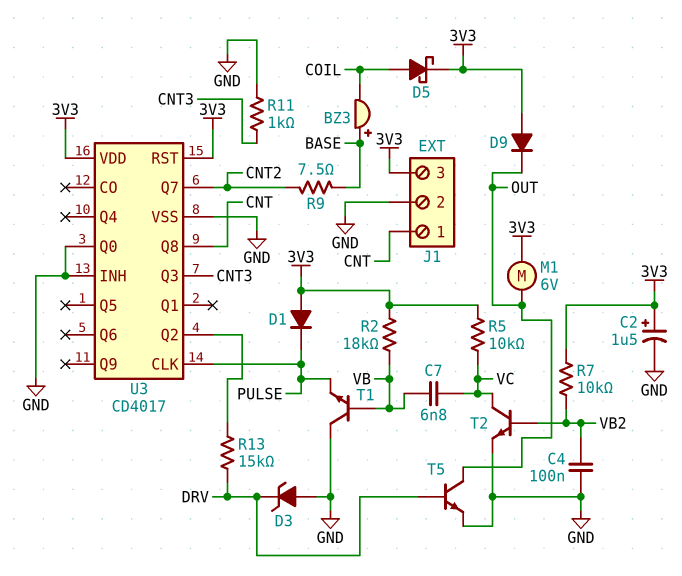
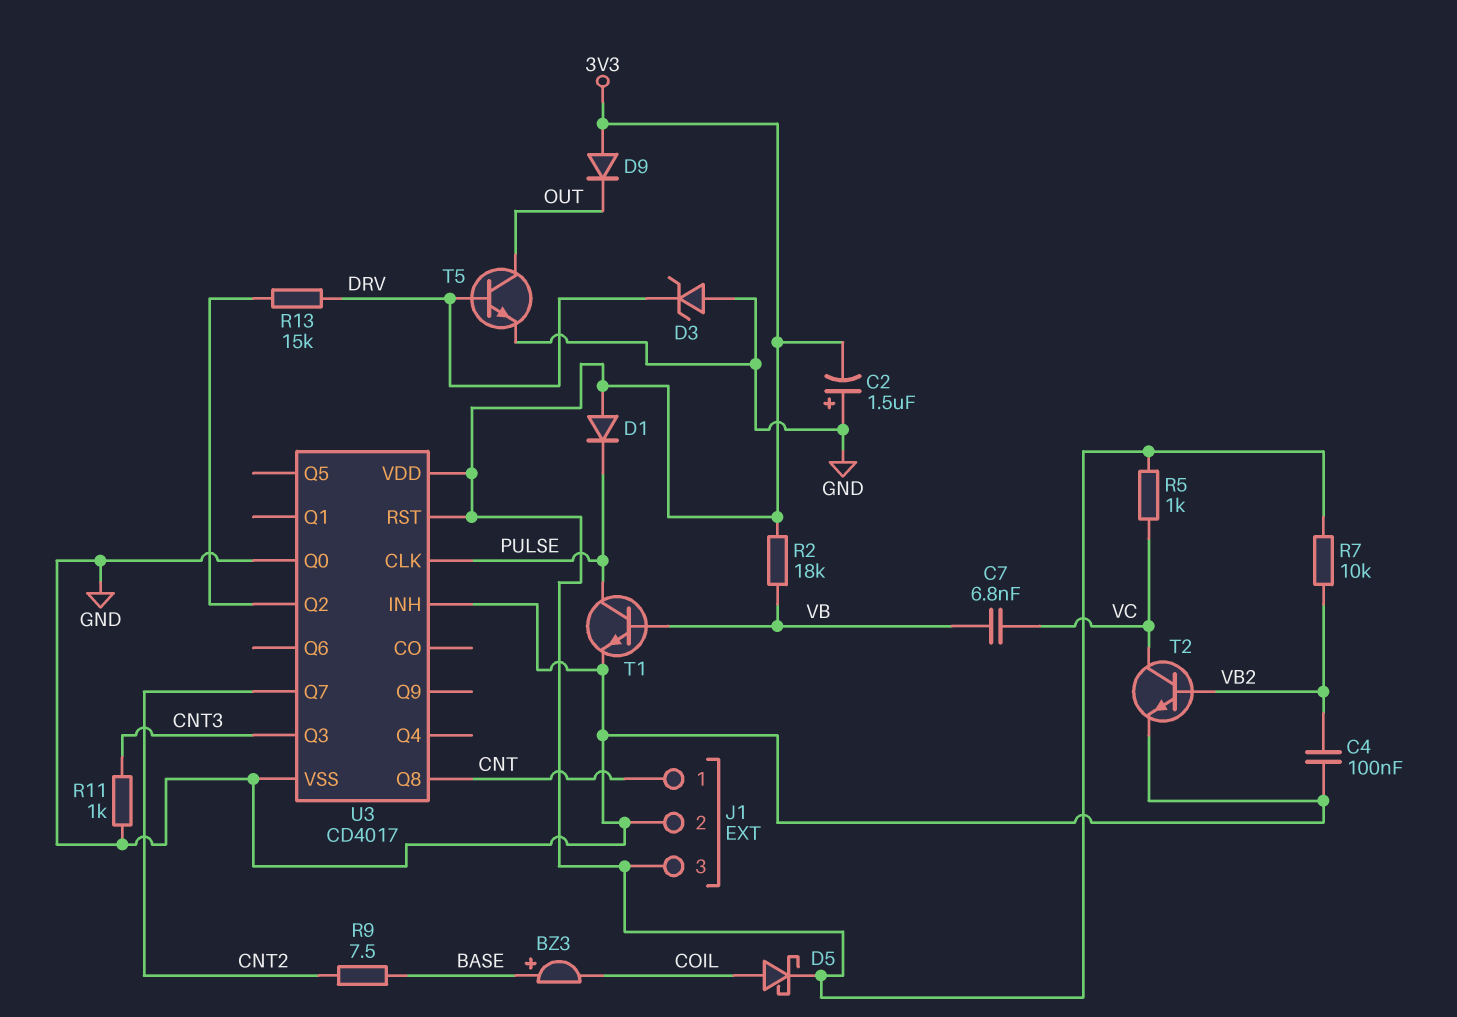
C2: 1.5uF (plus 3V3, minus GND) -> 1.5uF (plus GND, minus 3V3)
M1: motor 6V (3V3, OUT) -> none
R5: 10k (3V3, VC) -> 1k (3V3, VC)
T1: NPN (B VB, C GND, E PULSE) -> NPN (B VB, C PULSE, E GND)

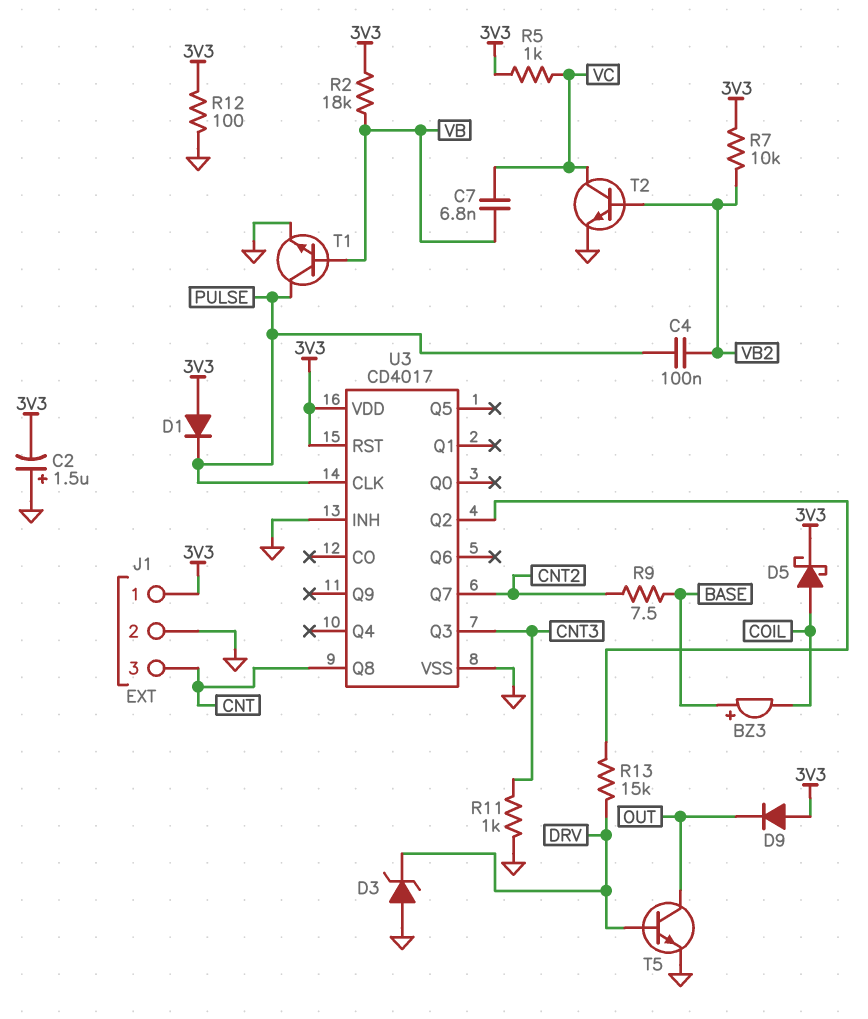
C4: 100nF (GND, VB2) -> 100nF (PULSE, VB2)
J1 pin 1: CNT -> 3V3
J1 pin 3: 3V3 -> CNT
R12: none -> 100 (3V3, GND)
U3 pin Q0: GND -> none

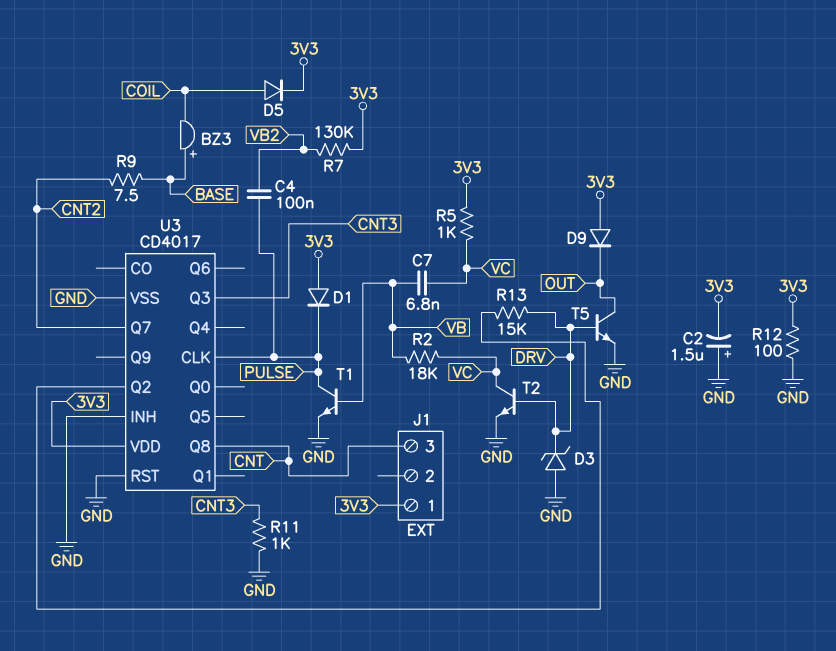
D5: schottky (A COIL, K 3V3) -> diode (A COIL, K 3V3)
J1 pin 2: GND -> none
R2: 18k (3V3, VB) -> 18k (VB, VC)
R7: 10k (3V3, VB2) -> 130k (3V3, VB2)
T2: NPN (B VB2, C VC, E GND) -> NPN (B DRV, C VC, E GND)
U3 pin RST: 3V3 -> GND

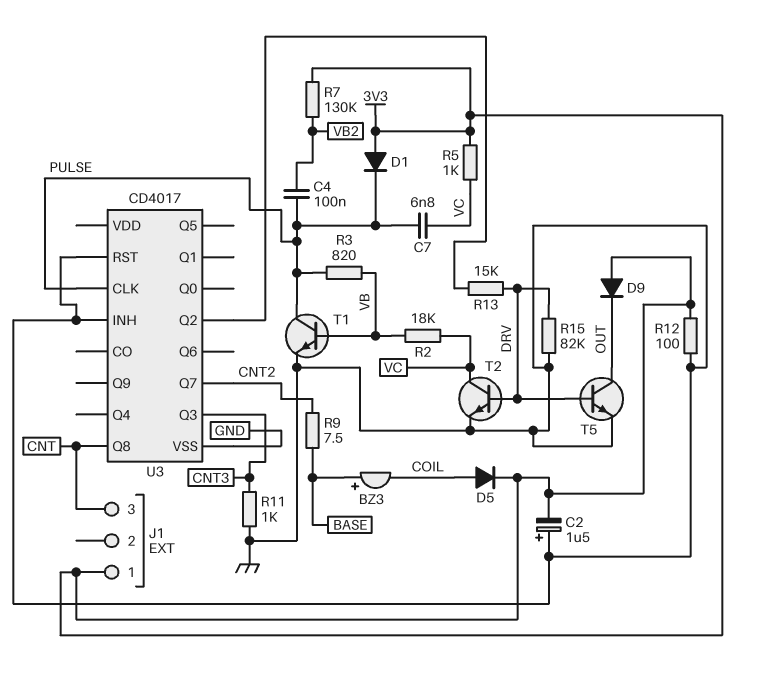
C7: 6.8nF (VB, VC) -> 6.8nF (PULSE, VC)
D3: zener (A GND, K DRV) -> none
R3: none -> 820 (PULSE, VB)
R15: none -> 82k (DRV, GND)
U3 pin VDD: 3V3 -> none

